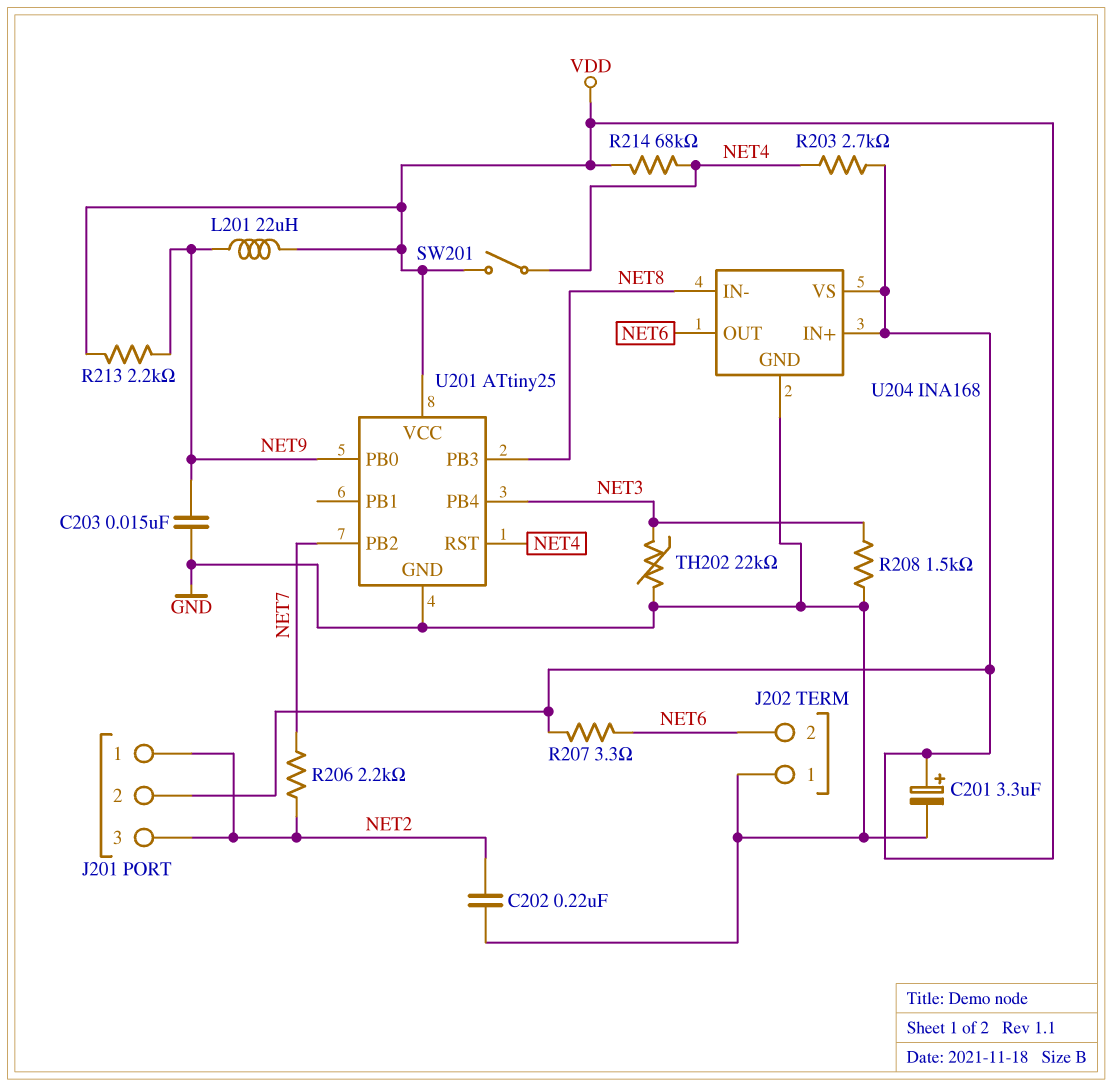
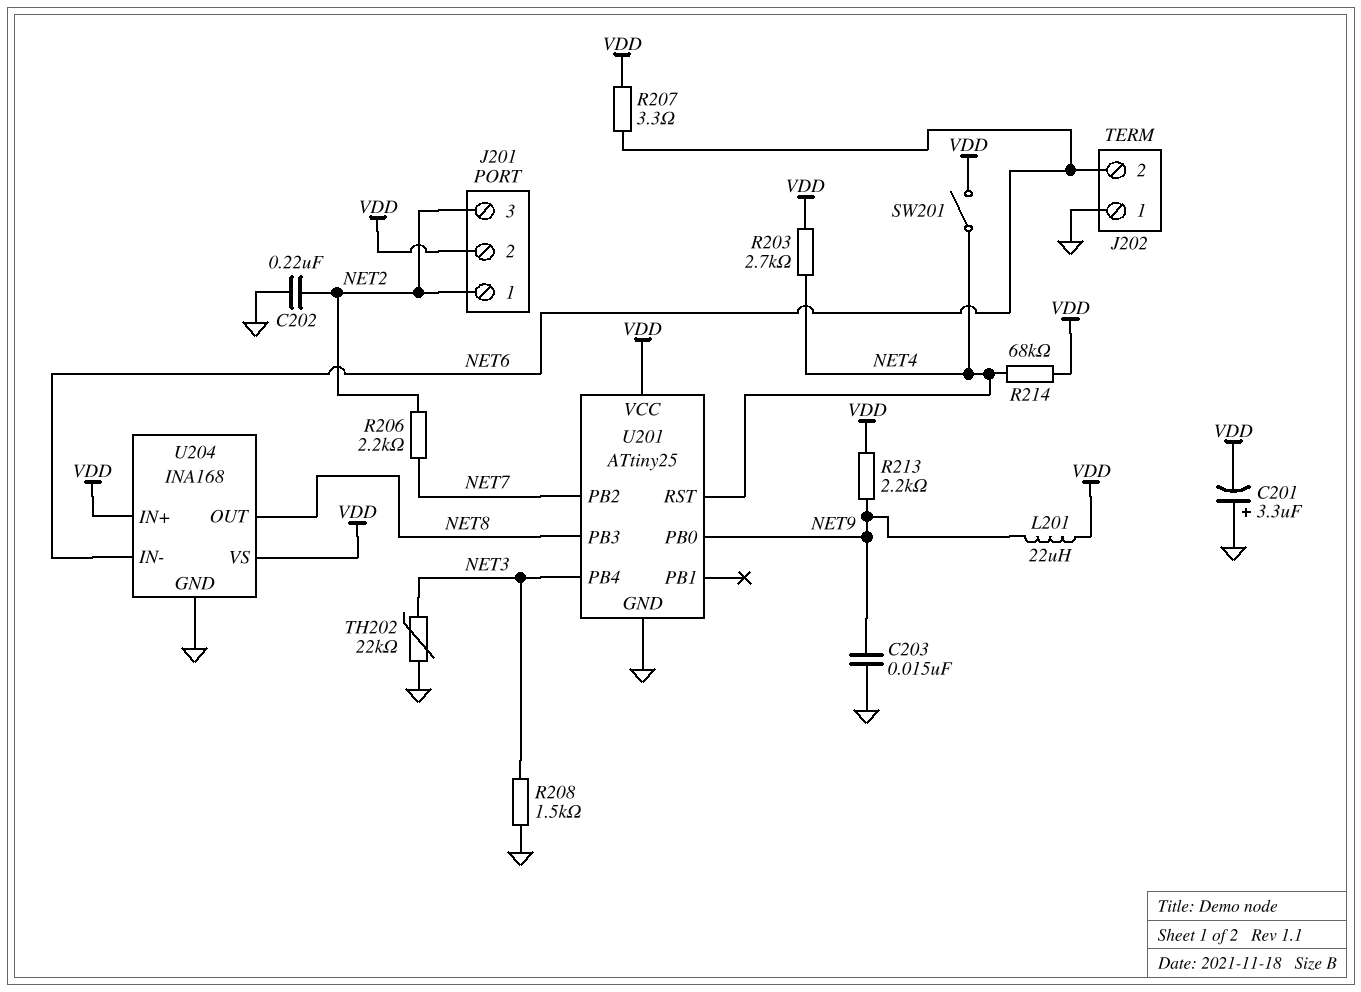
C201: 3.3uF (plus VDD, minus GND) -> 3.3uF (plus GND, minus VDD)
U204 pin IN-: NET8 -> NET6
U204 pin OUT: NET6 -> NET8

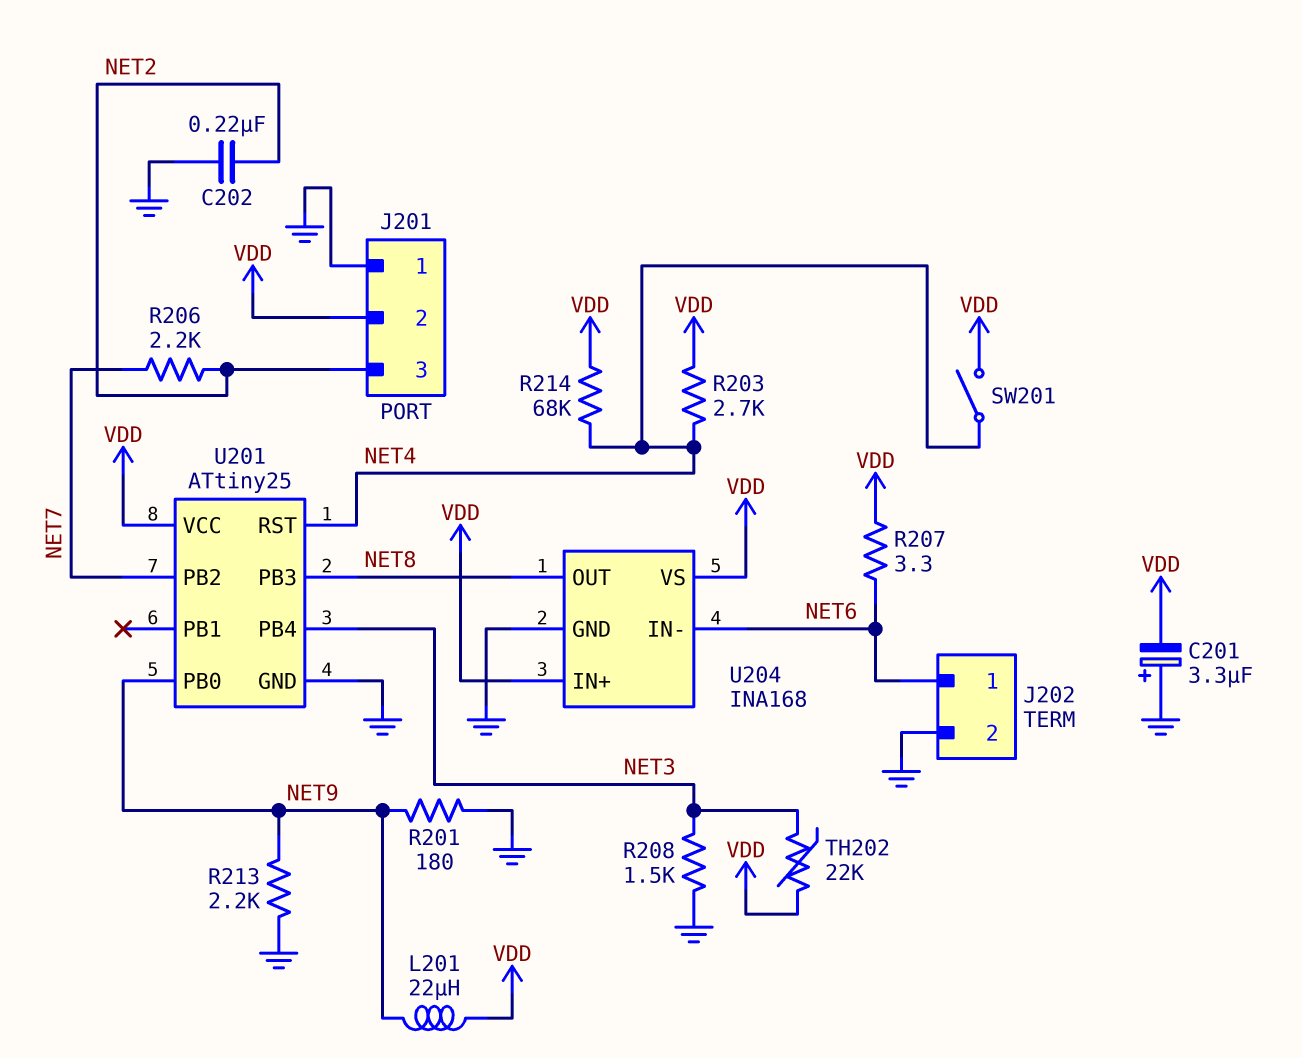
C203: 15nF (GND, NET9) -> none
J201 pin 1: NET2 -> GND
J202 pin 1: GND -> NET6
J202 pin 2: NET6 -> GND
R201: none -> 180 (GND, NET9)
R213: 2.2k (NET9, VDD) -> 2.2k (GND, NET9)
TH202: 22k (GND, NET3) -> 22k (NET3, VDD)

